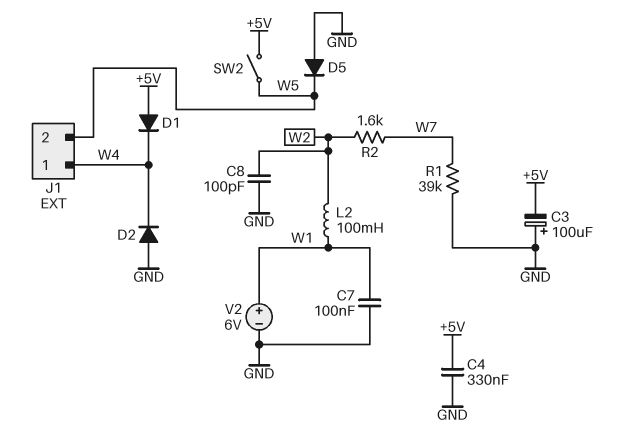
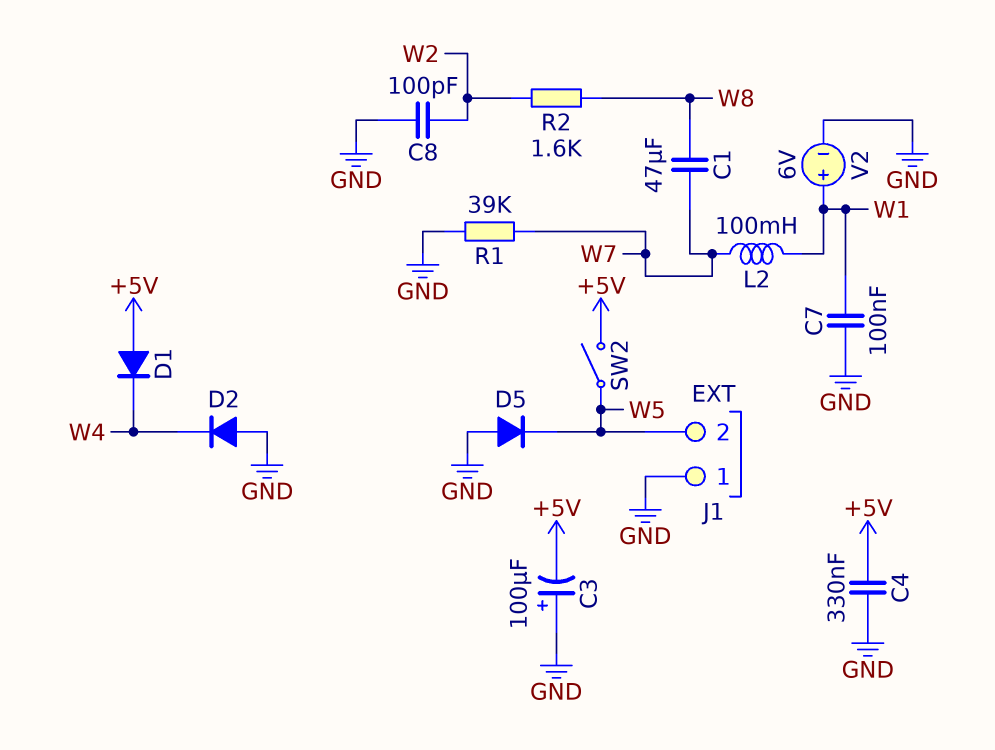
C1: none -> 47uF (W7, W8)
J1 pin 1: W4 -> GND
L2: 100mH (W1, W2) -> 100mH (W1, W7)
R2: 1.6k (W2, W7) -> 1.6k (W2, W8)

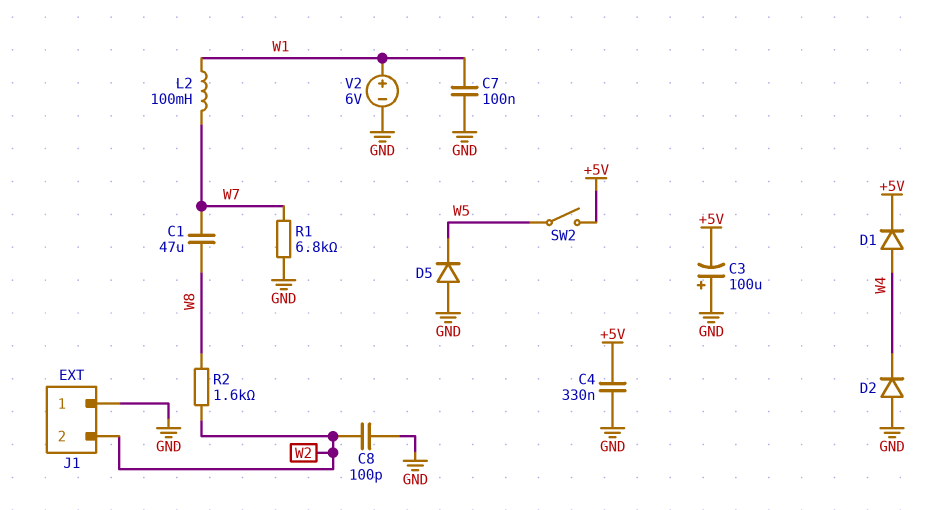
D1: diode (A +5V, K W4) -> diode (A W4, K +5V)
J1 pin 2: W5 -> W2
R1: 39k (GND, W7) -> 6.8k (GND, W7)

